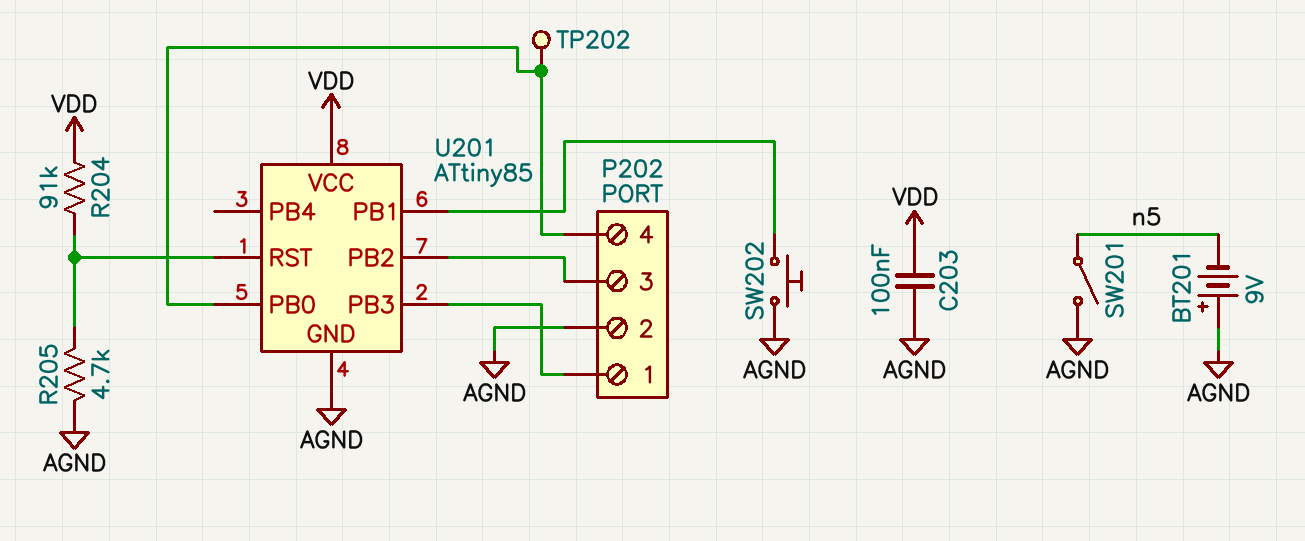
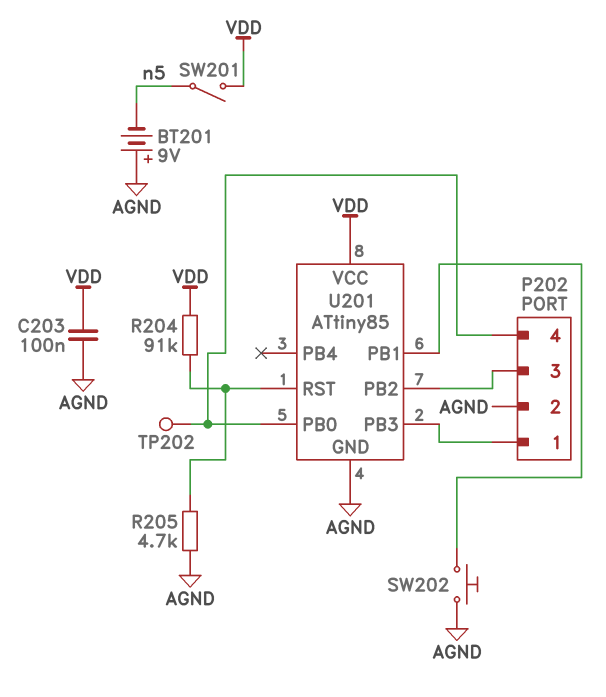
SW201: switch (AGND, n5) -> switch (VDD, n5)

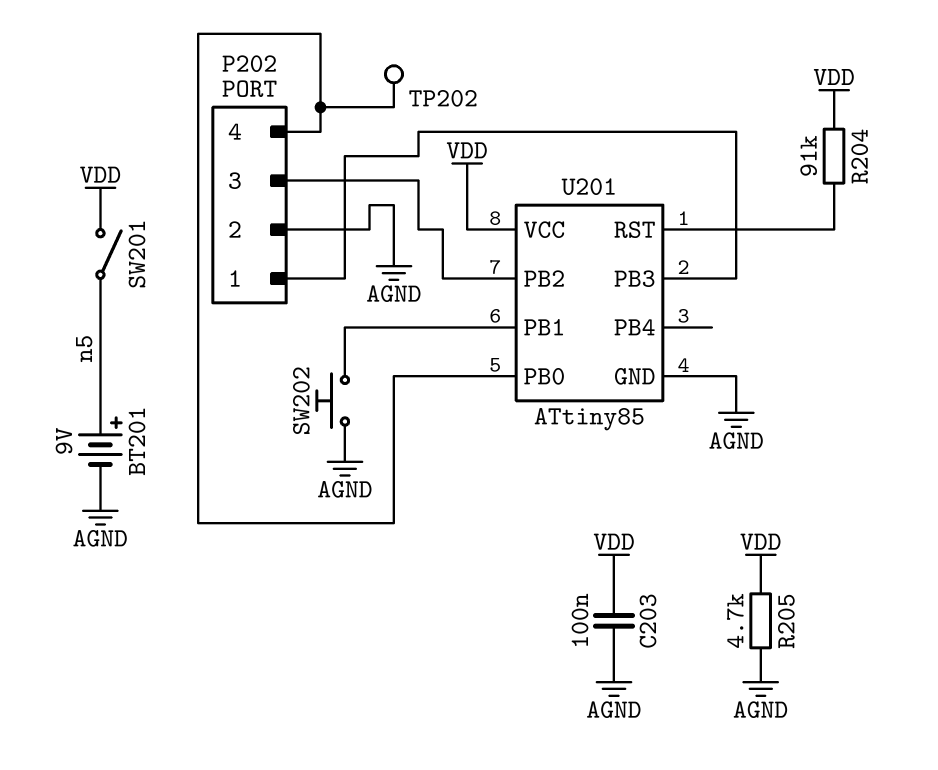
BT201: 9V (plus AGND, minus n5) -> 9V (plus n5, minus AGND)
R205: 4.7k (AGND, U201/RST) -> 4.7k (AGND, VDD)

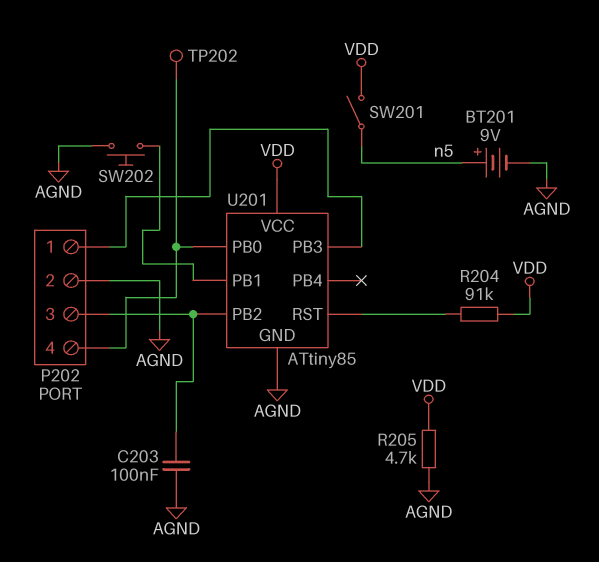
C203: 100nF (AGND, VDD) -> 100nF (AGND, P202/3)

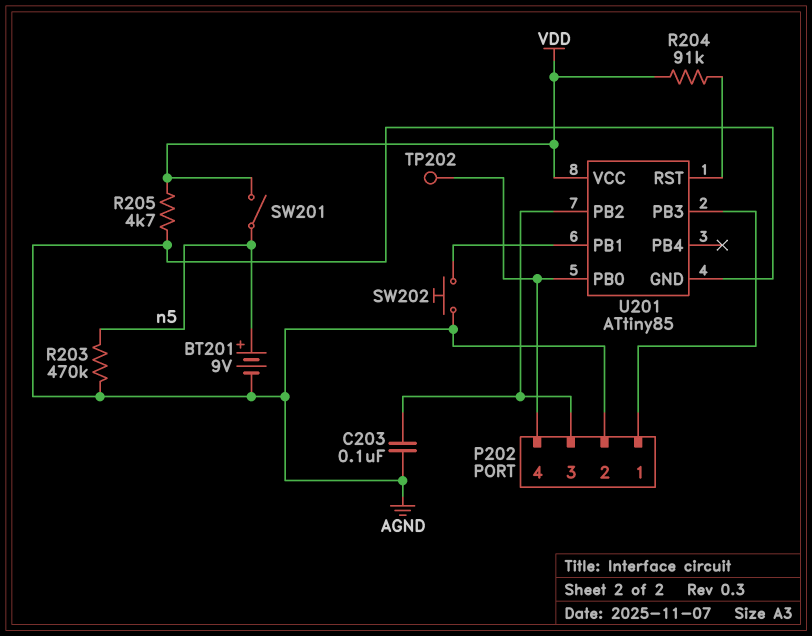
R203: none -> 470k (AGND, n5)

